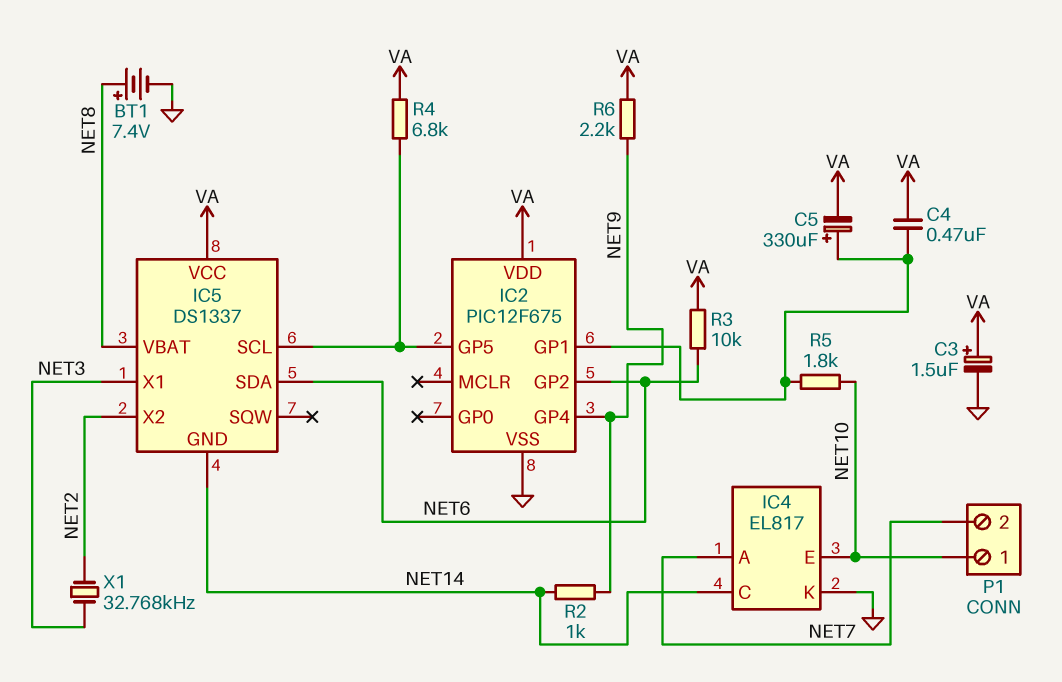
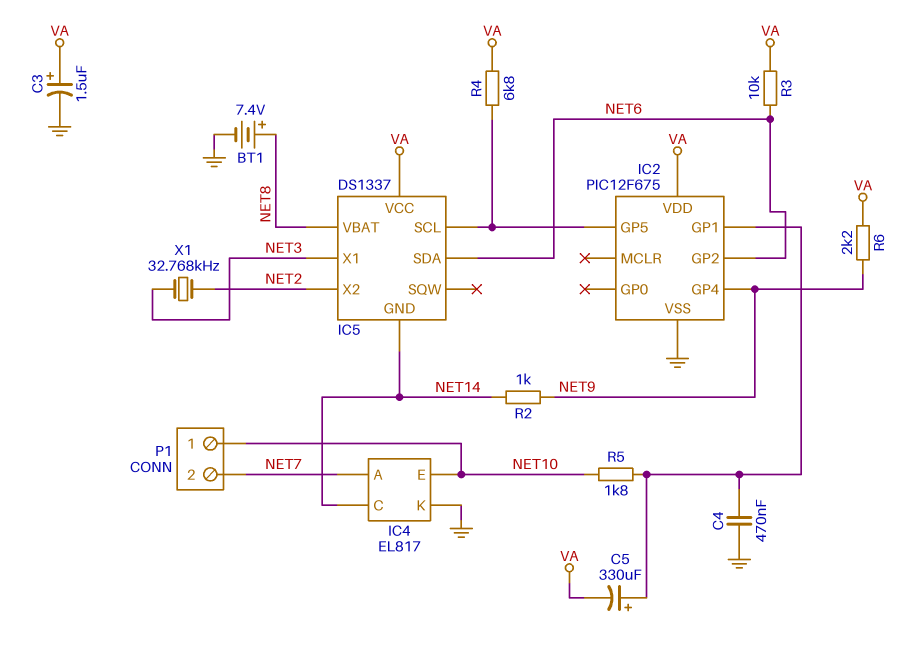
C4: 470nF (IC2/GP1, VA) -> 470nF (GND, IC2/GP1)

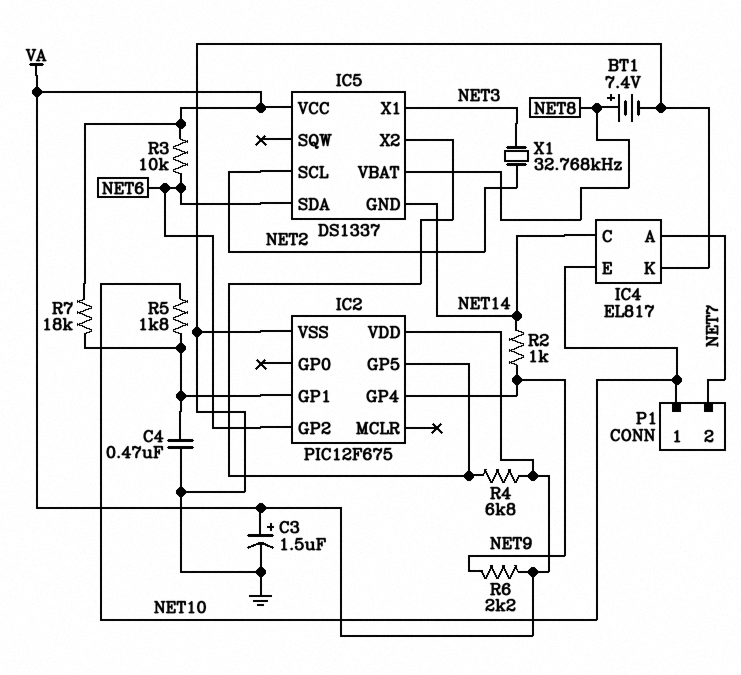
C5: 330uF (plus IC2/GP1, minus VA) -> none
IC5 pin SCL: IC2/GP5 -> NET2
IC5 pin X2: NET2 -> IC2/GP5
R7: none -> 18k (IC2/GP1, VA)

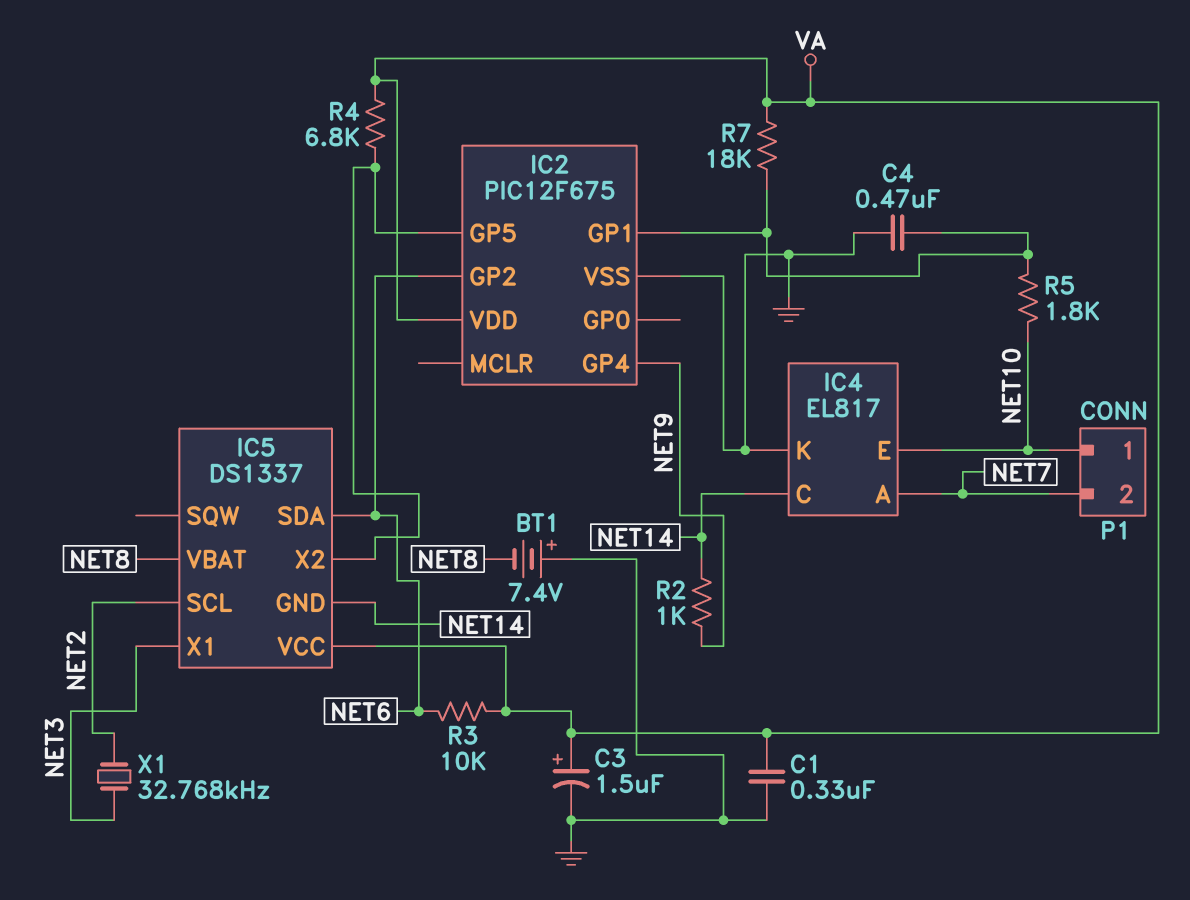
BT1: 7.4V (plus NET8, minus GND) -> 7.4V (plus GND, minus NET8)
C1: none -> 330nF (GND, VA)
R6: 2.2k (NET9, VA) -> none

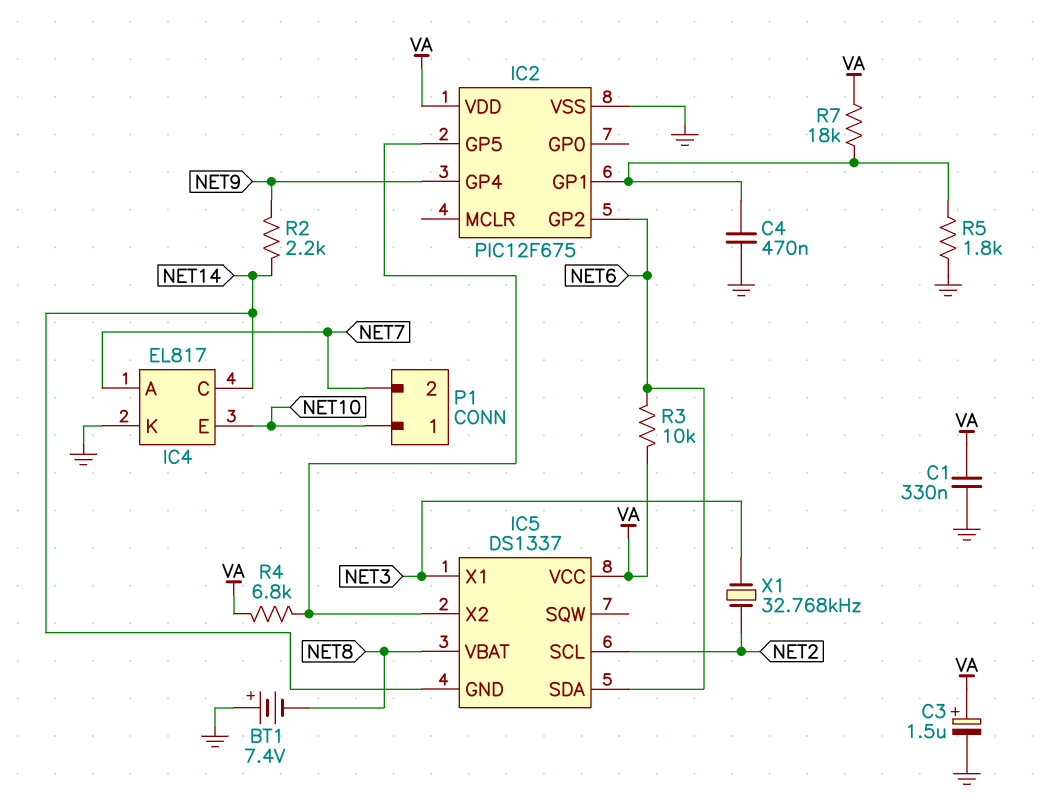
R2: 1k (NET9, NET14) -> 2.2k (NET9, NET14)
R5: 1.8k (IC2/GP1, NET10) -> 1.8k (GND, IC2/GP1)

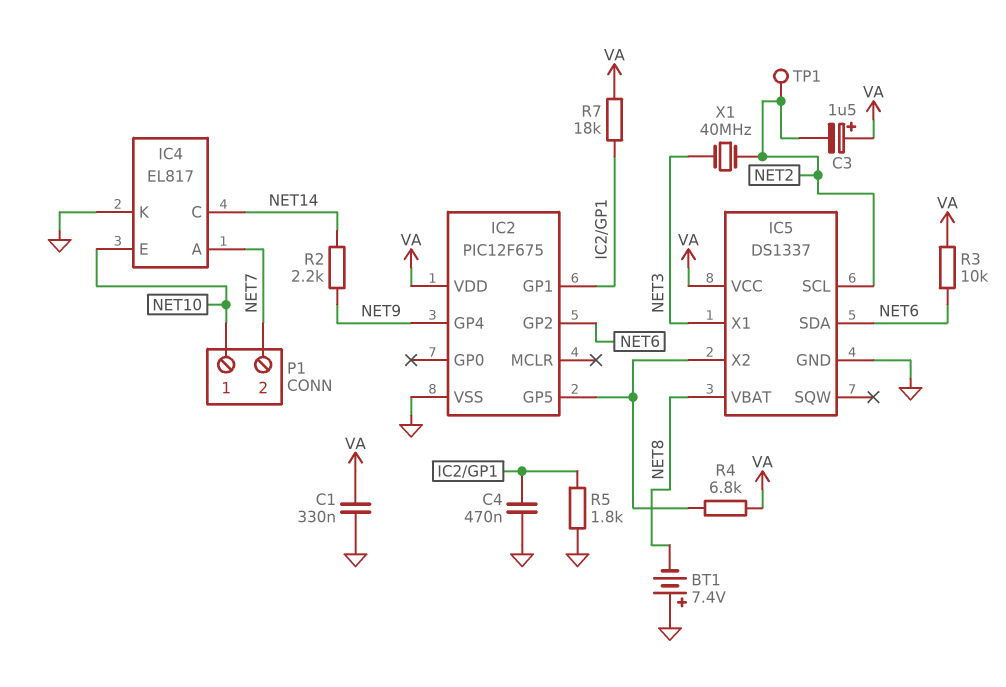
C3: 1.5uF (plus VA, minus GND) -> 1.5uF (plus VA, minus NET2)
IC5 pin GND: NET14 -> GND
TP1: none -> test point (NET2)
X1: 32.768kHz (NET2, NET3) -> 40MHz (NET2, NET3)

